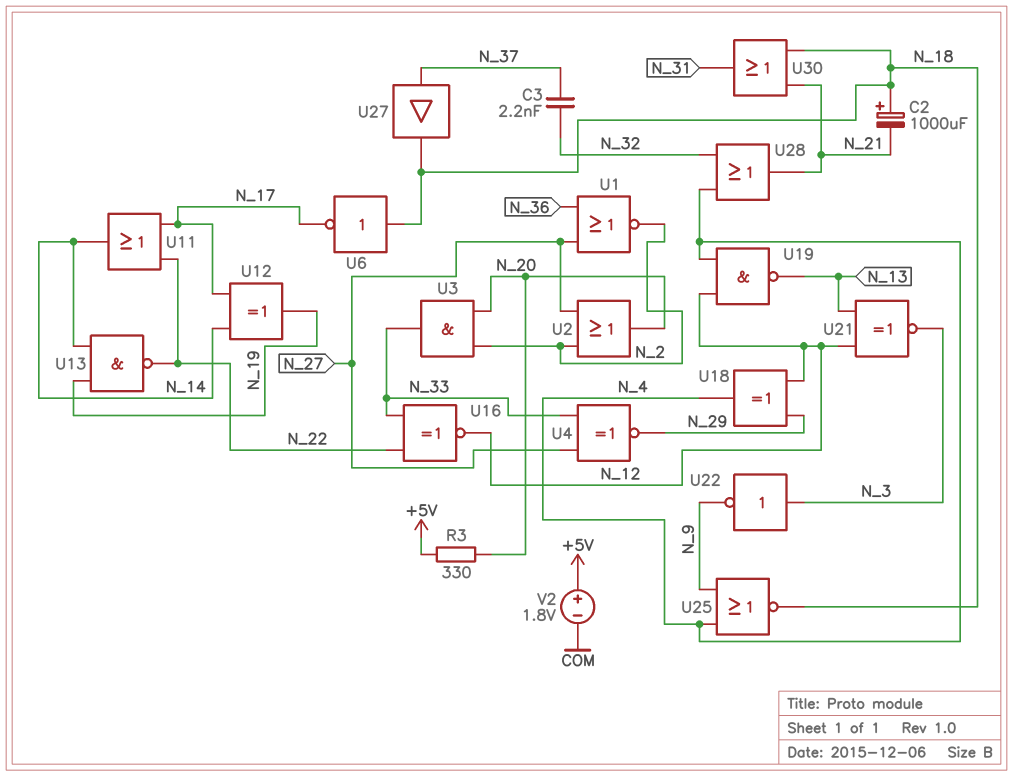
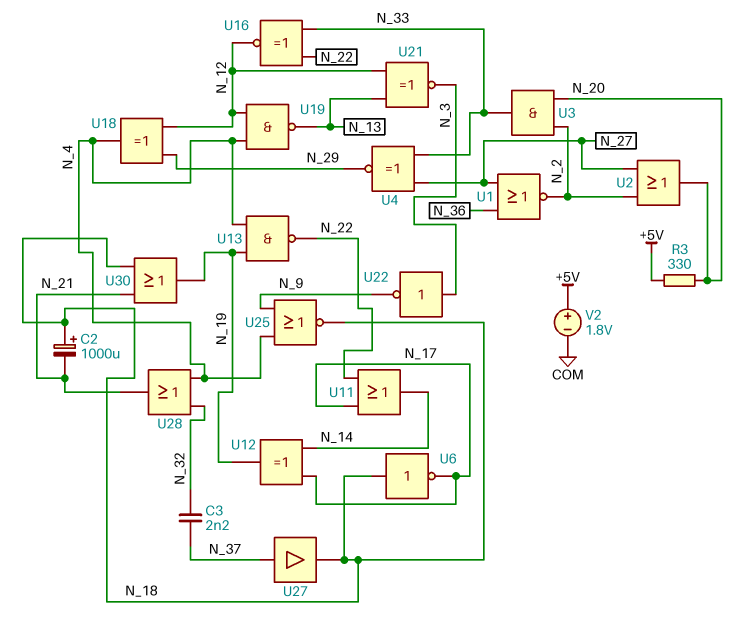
U13: NAND (in N_14, in N_19, out N_22) -> NAND (in N_4, in N_19, out N_22)
U30: OR (in N_18, in N_21, out N_31) -> OR (in N_18, in N_21, out N_19)

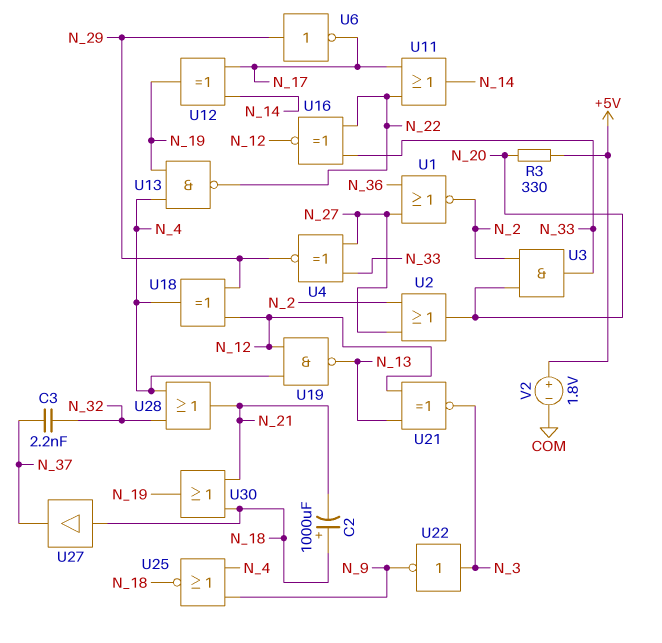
U6: NOT (in N_18, out N_17) -> NOT (in N_29, out N_17)
U27: buffer (in N_37, out N_18) -> buffer (in N_18, out N_37)

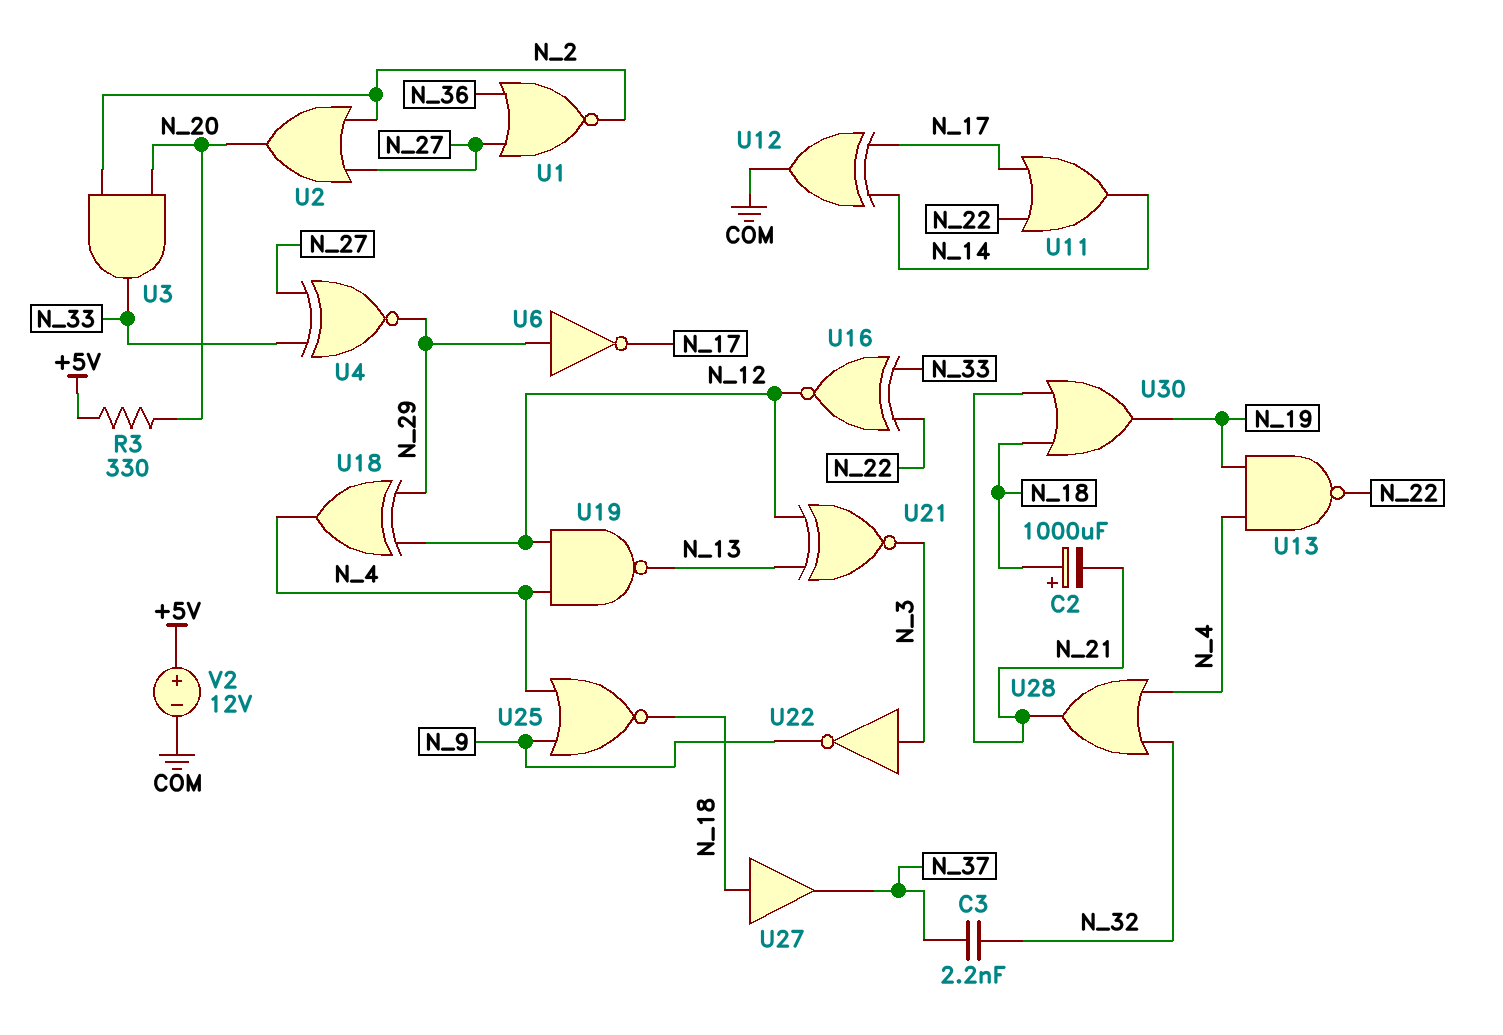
U12: XOR (in N_14, in N_17, out N_19) -> XOR (in N_14, in N_17, out COM)
V2: 1.8V (plus +5V, minus COM) -> 12V (plus +5V, minus COM)

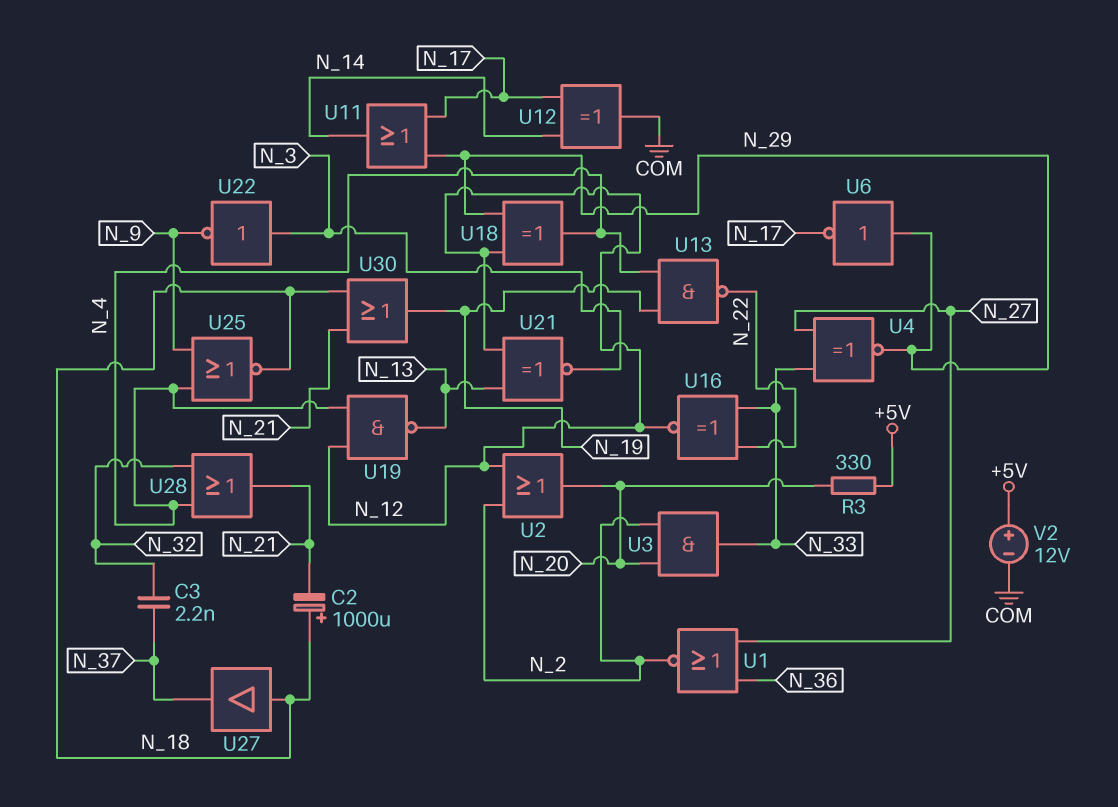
U2: OR (in N_2, in N_27, out N_20) -> OR (in N_2, in N_12, out N_20)
U11: OR (in N_17, in N_22, out N_14) -> OR (in N_17, in N_29, out N_14)

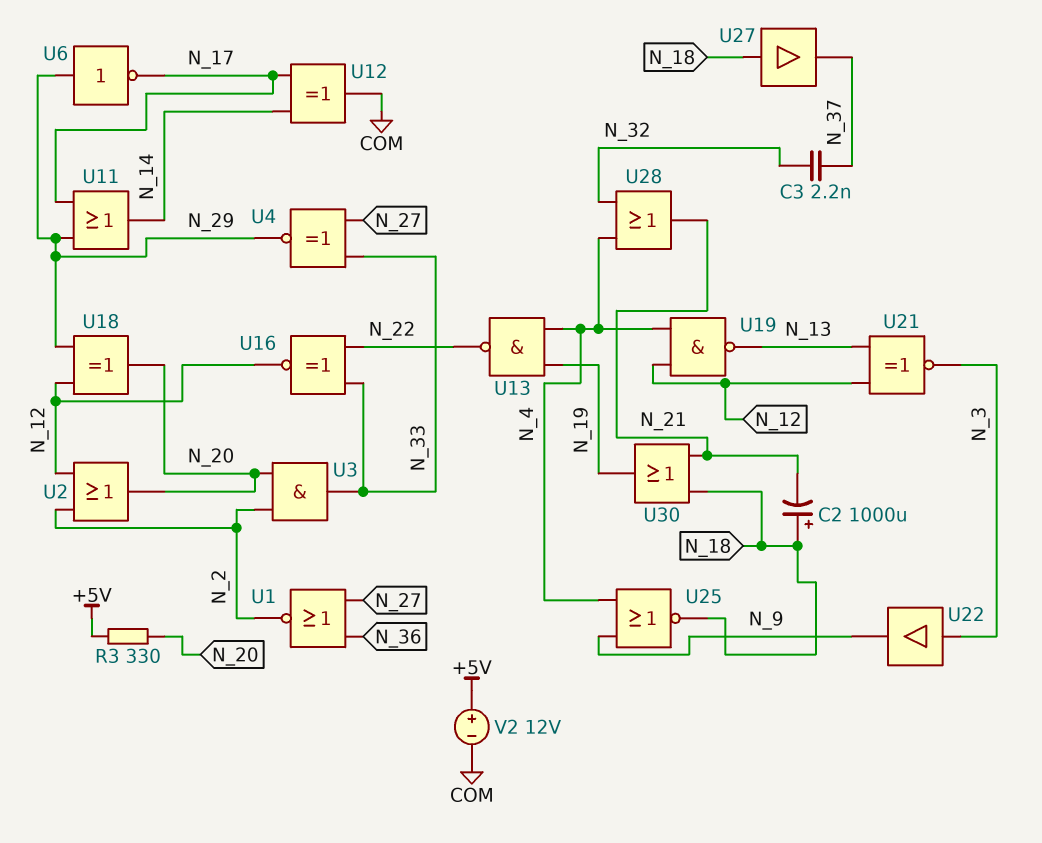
U18: XOR (in N_12, in N_29, out N_4) -> XOR (in N_12, in N_29, out N_20)
U22: NOT (in N_3, out N_9) -> buffer (in N_3, out N_9)

